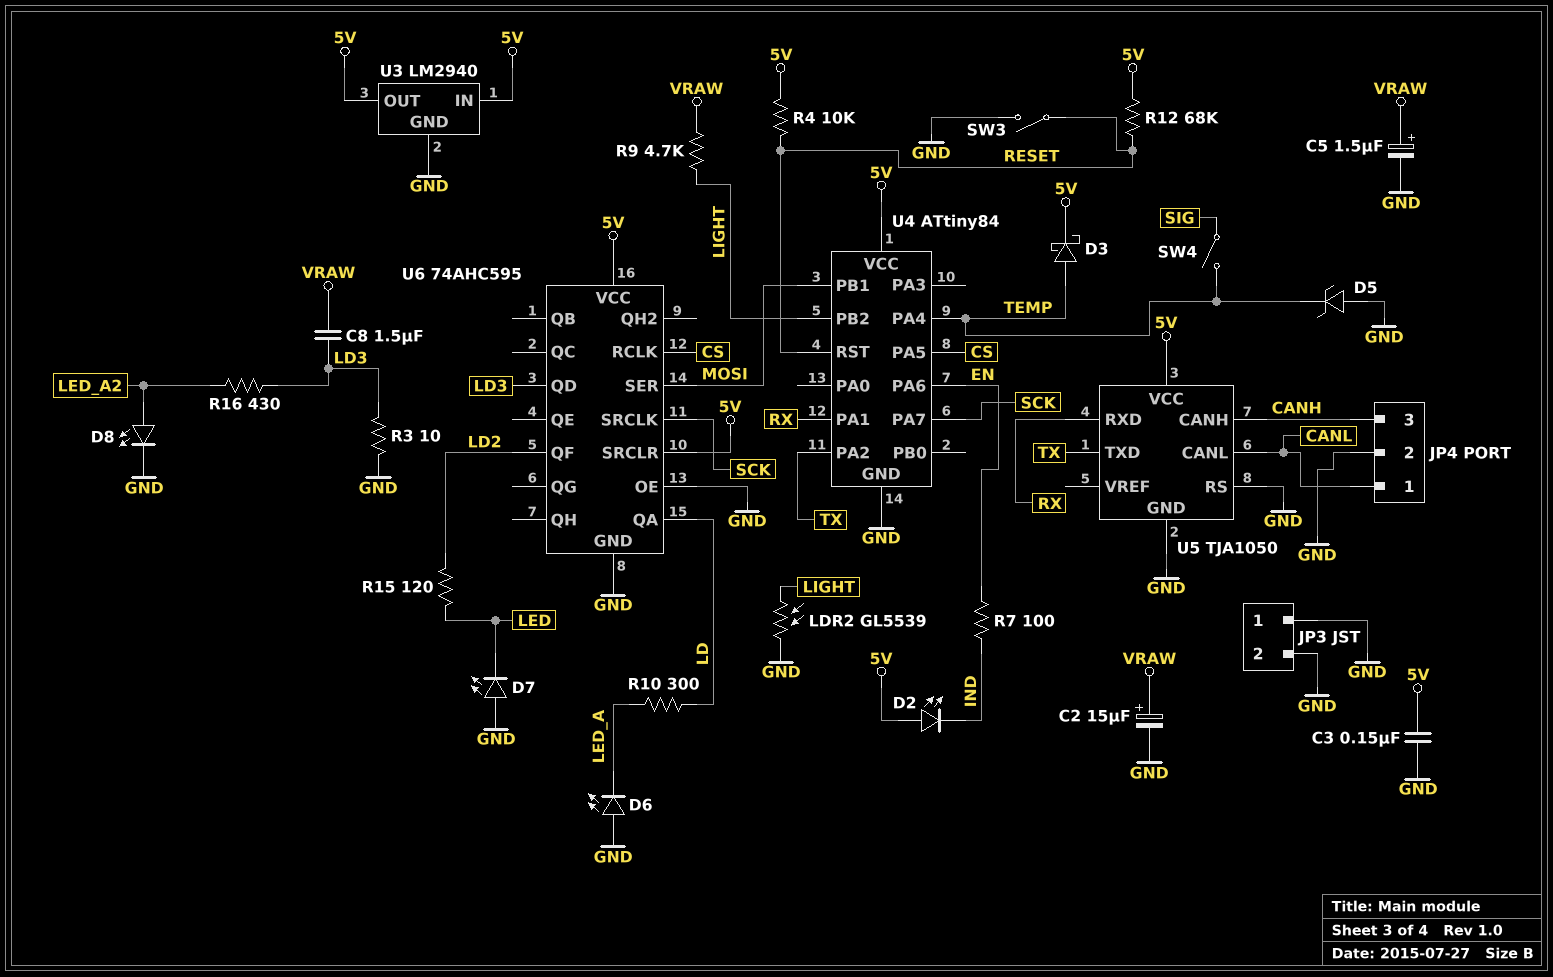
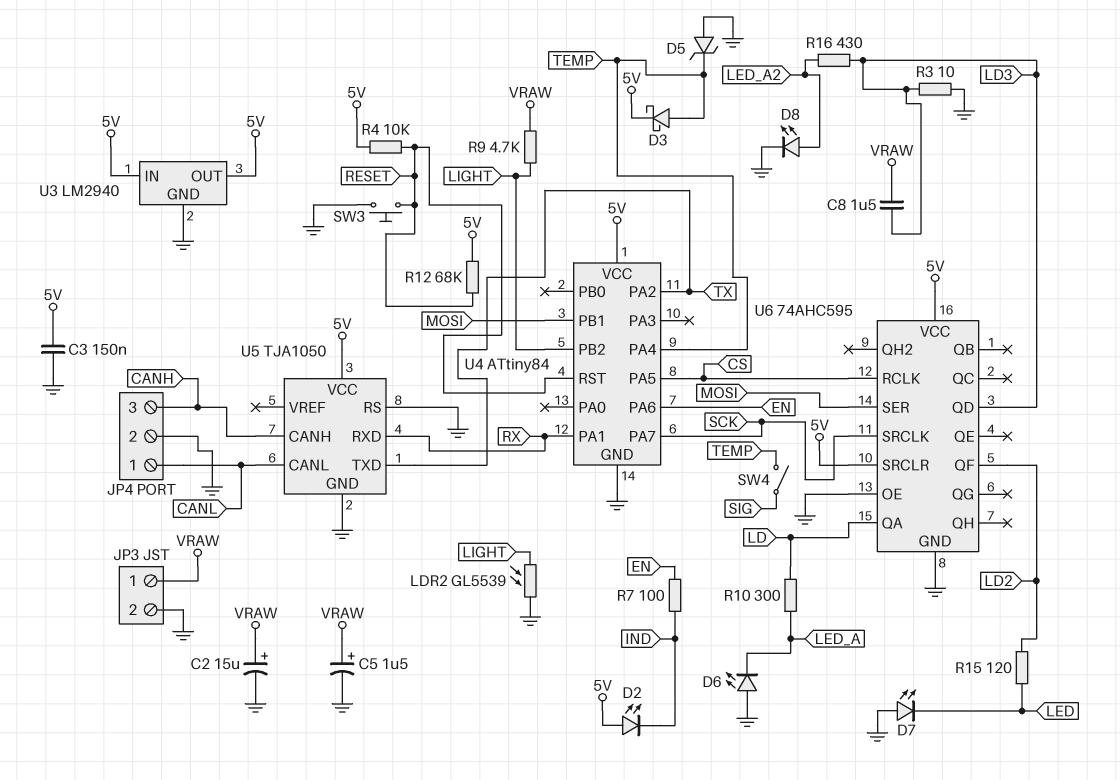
JP3 pin 1: GND -> VRAW
SW3: switch (GND, RESET) -> button (GND, RESET)

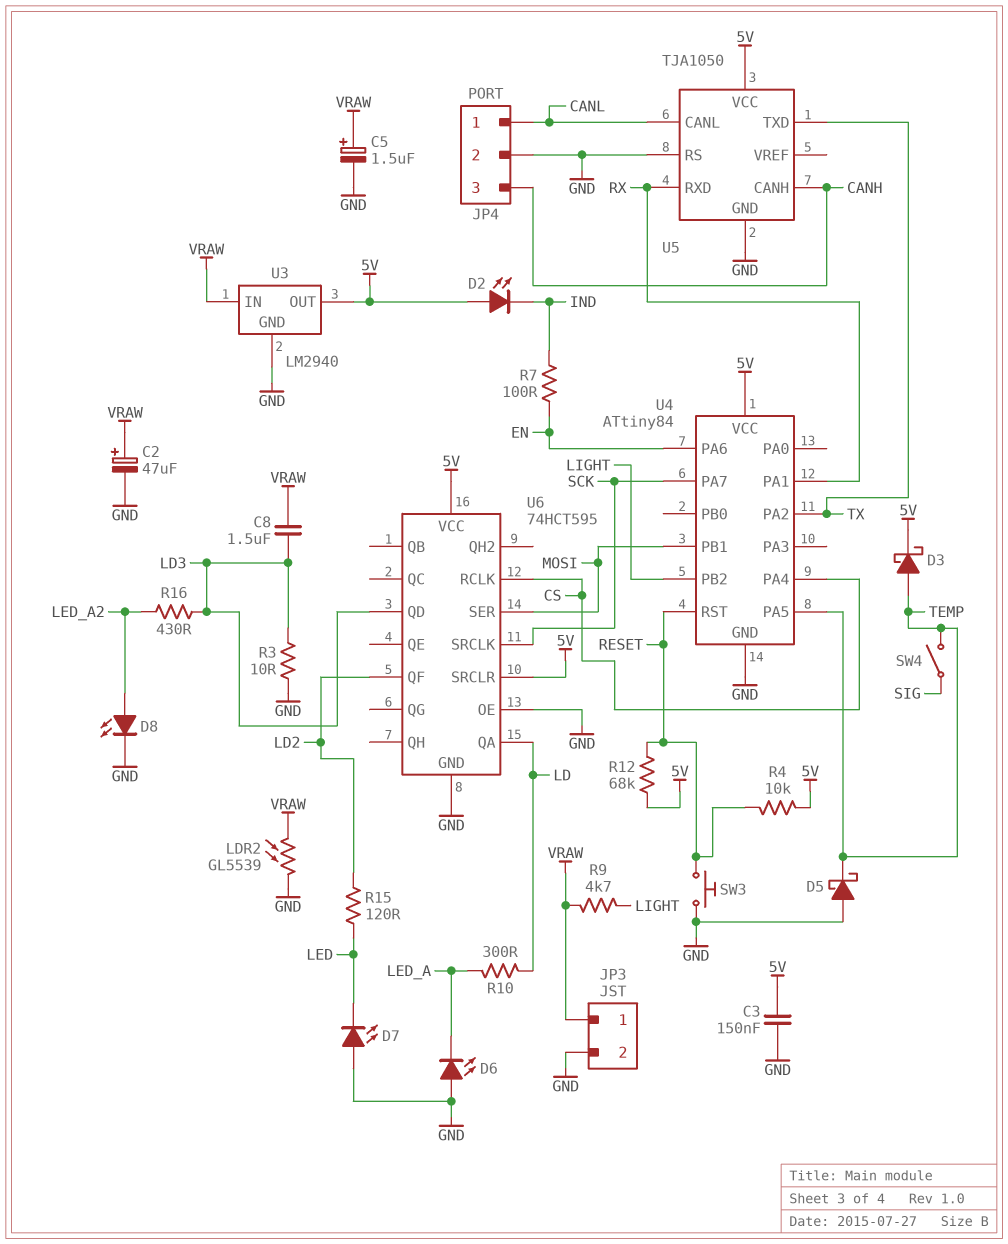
C2: 15uF (plus VRAW, minus GND) -> 47uF (plus VRAW, minus GND)
D5: zener (A GND, K TEMP) -> schottky (A GND, K TEMP)
LDR2: GL5539 (GND, LIGHT) -> GL5539 (GND, VRAW)
U3 pin IN: 5V -> VRAW
U4 pin PA4: TEMP -> CS
U4 pin PA5: CS -> TEMP
U6: 74AHC595 -> 74HCT595

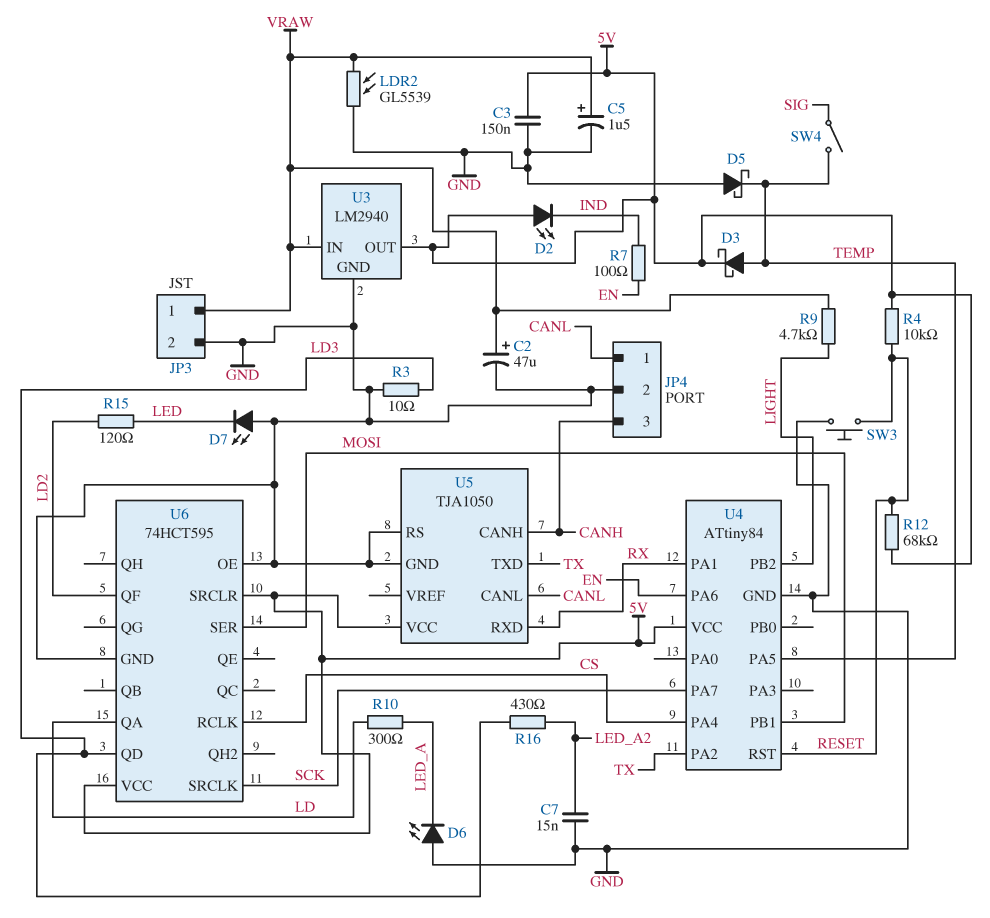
C7: none -> 15nF (GND, LED_A2)
C8: 1.5uF (LD3, VRAW) -> none
D8: LED (A LED_A2, K GND) -> none

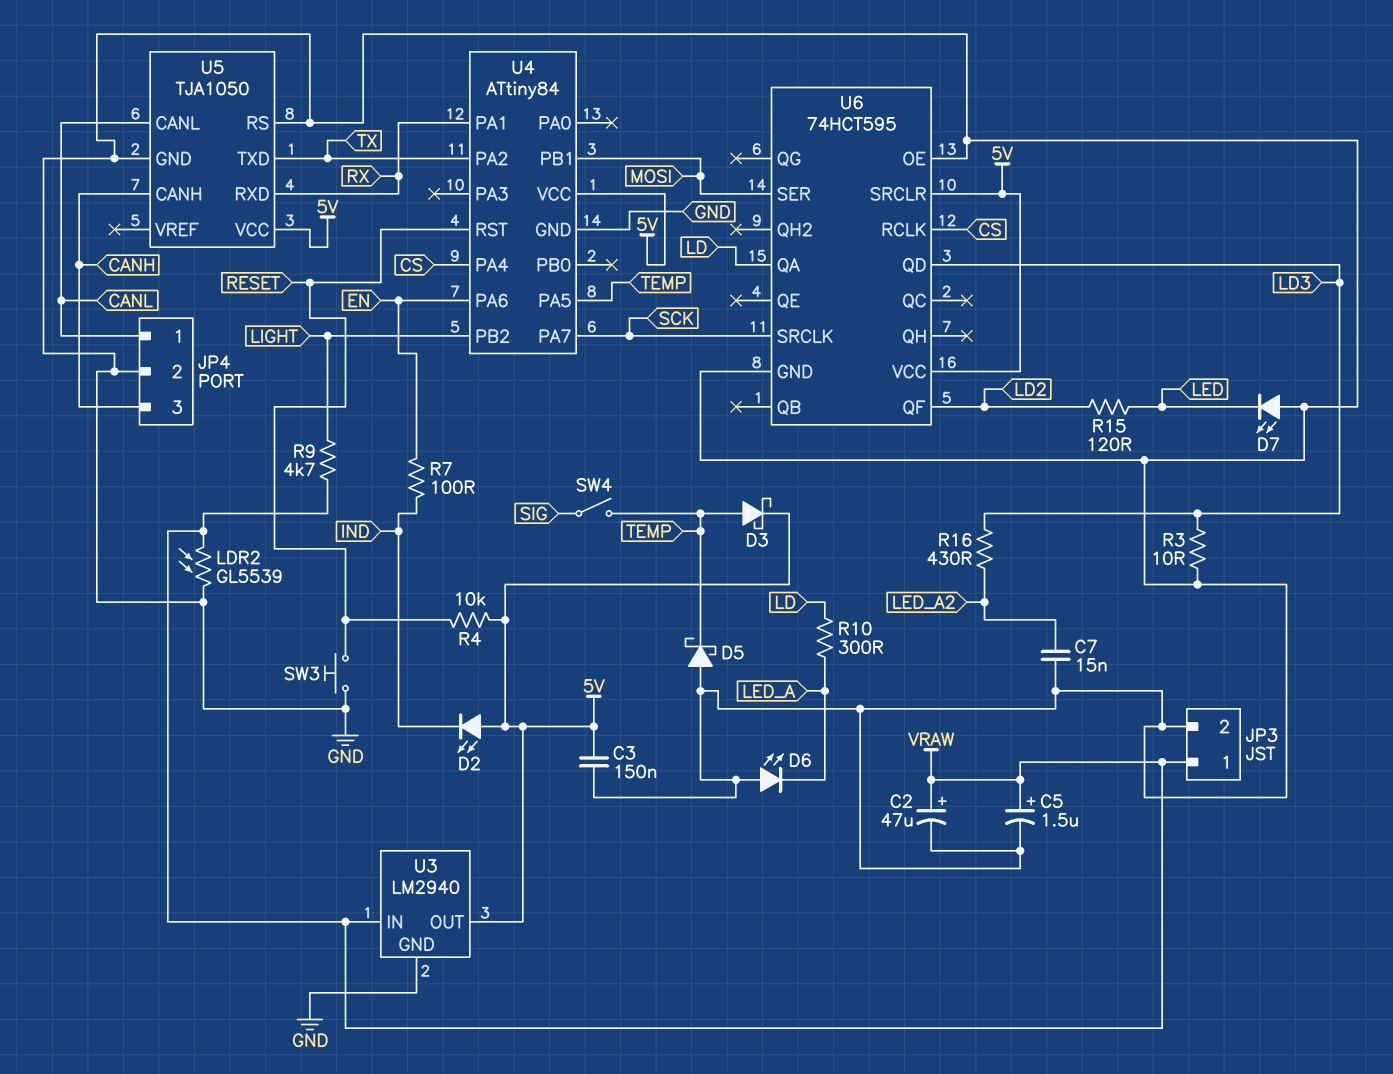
R12: 68k (5V, RESET) -> none

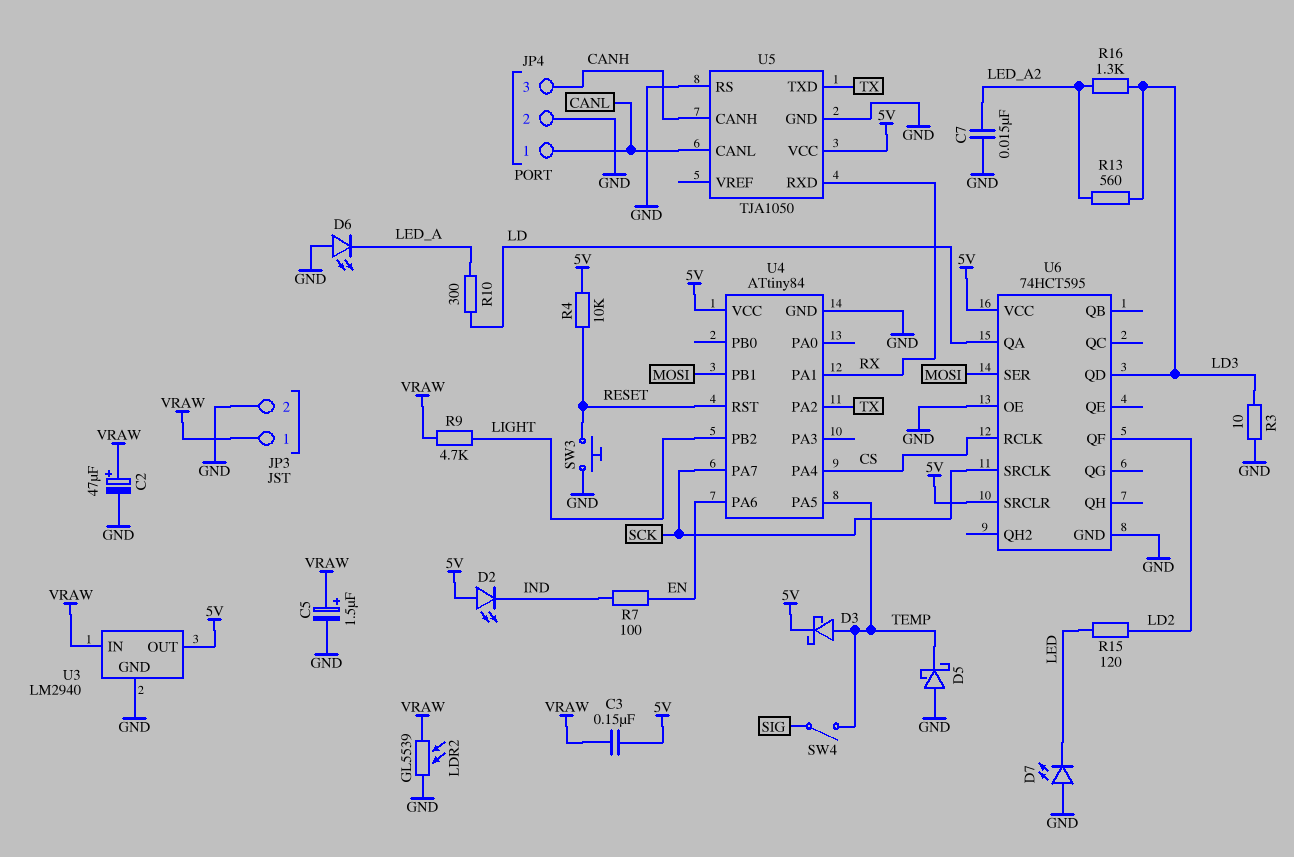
C3: 150nF (5V, GND) -> 150nF (5V, VRAW)
R13: none -> 560 (LD3, LED_A2)
R16: 430 (LD3, LED_A2) -> 1.3k (LD3, LED_A2)

